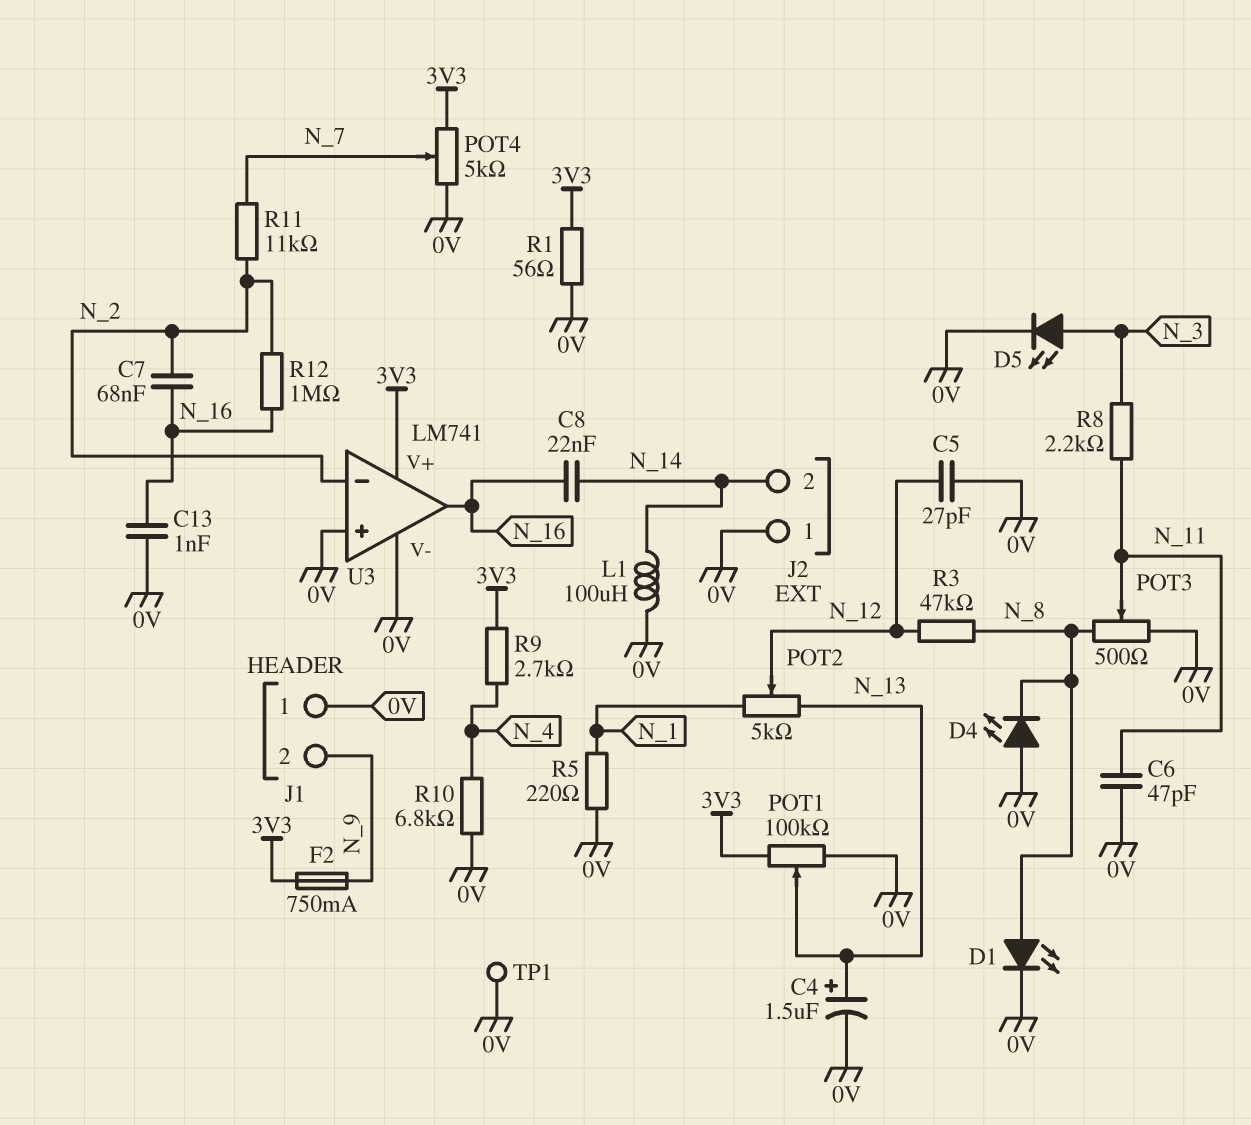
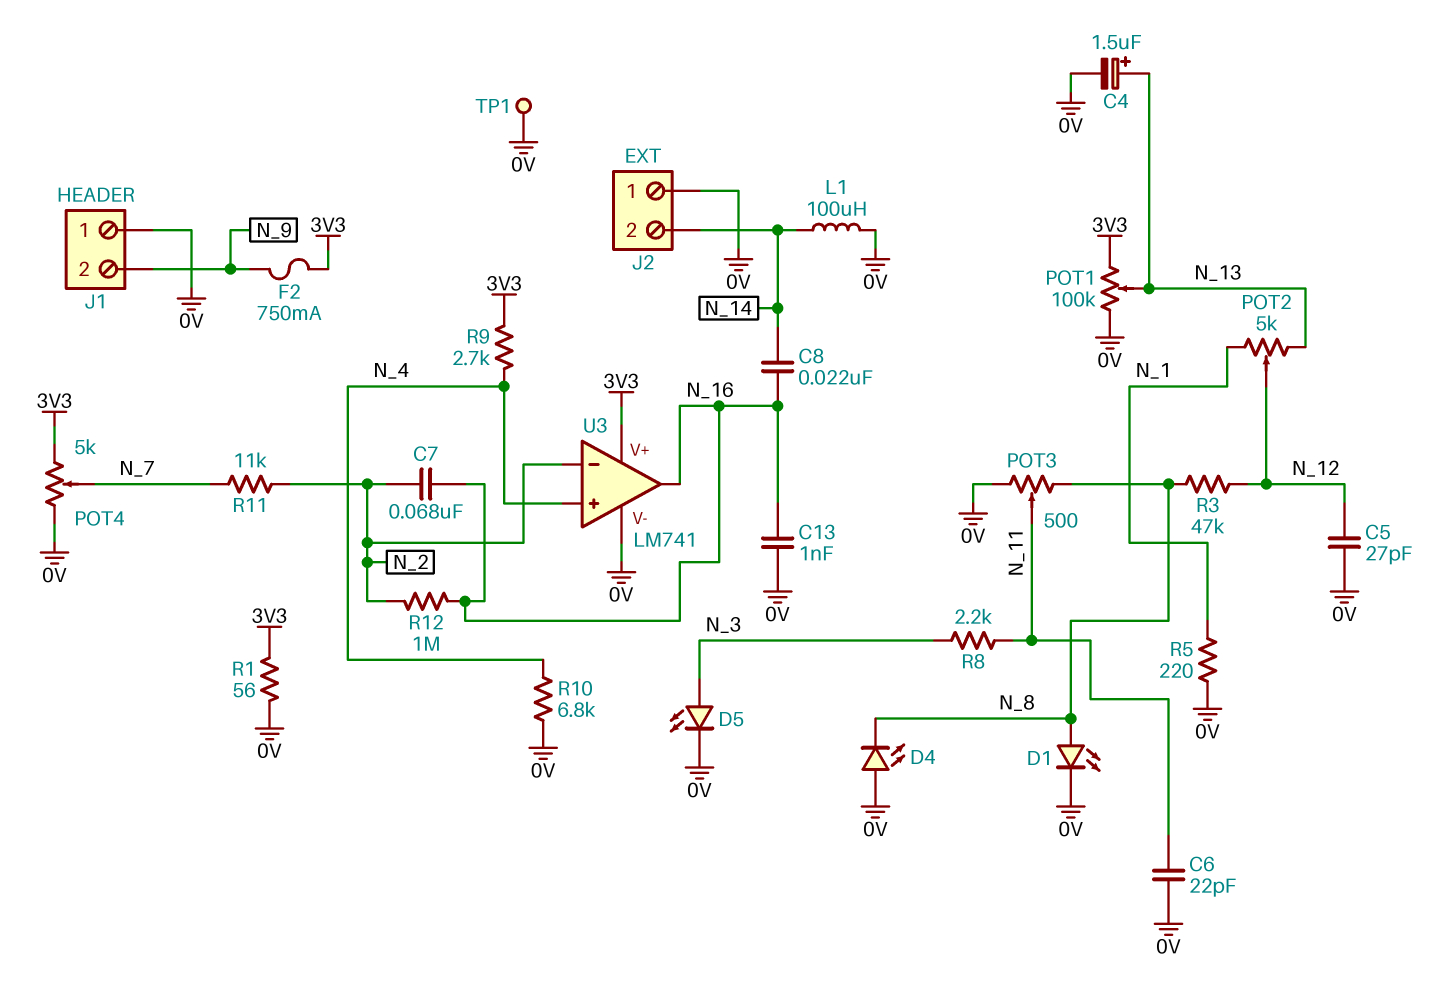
C6: 47pF (0V, N_11) -> 22pF (0V, N_11)
U3 pin in+: 0V -> N_4

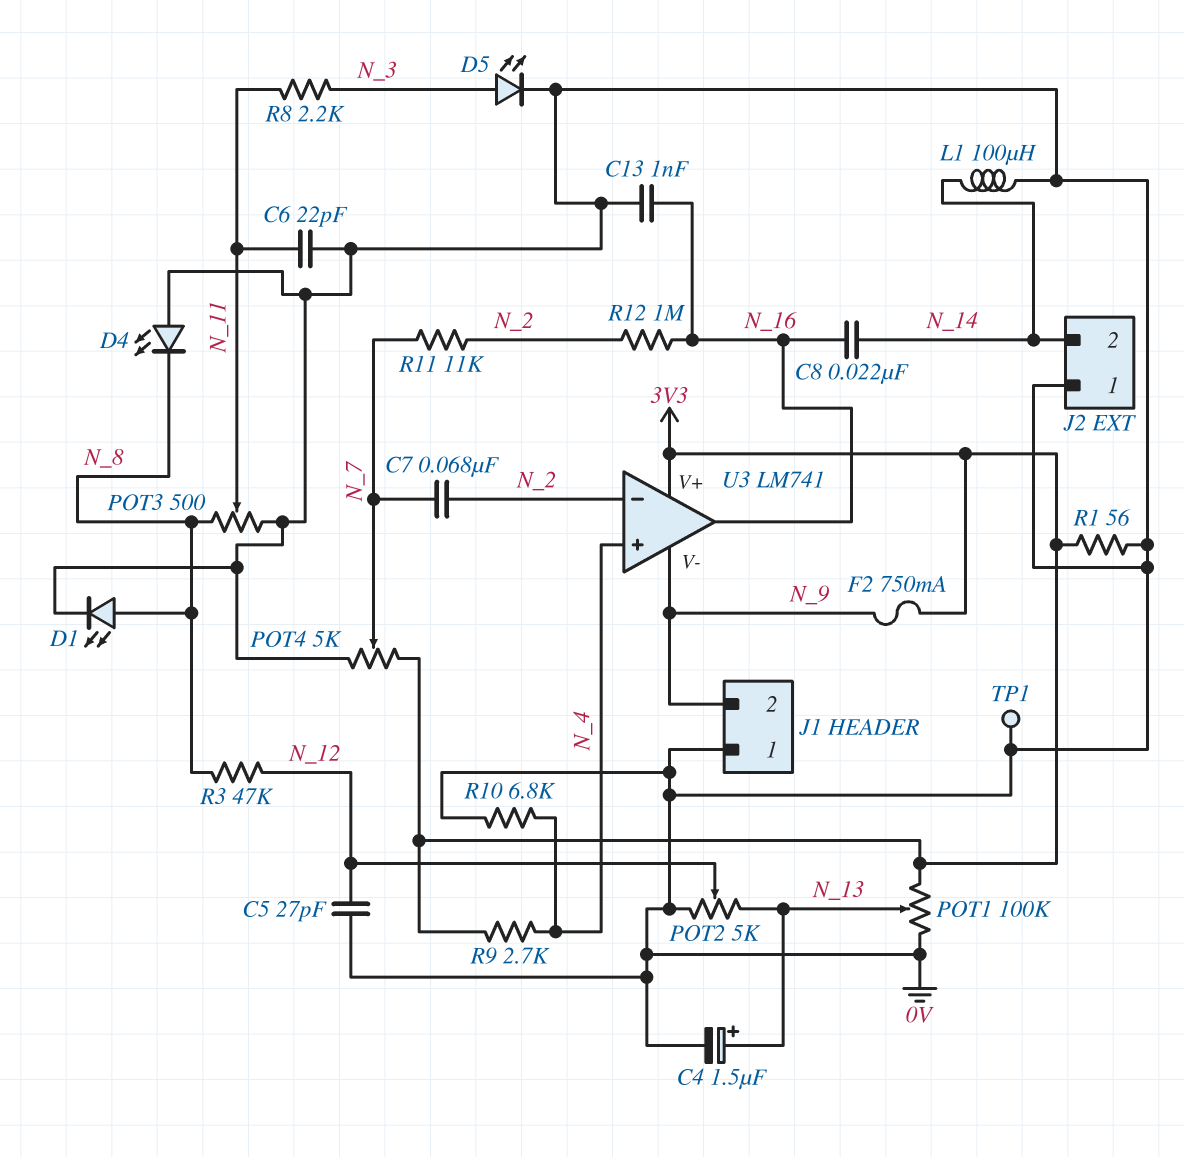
C7: 68nF (N_2, N_16) -> 68nF (N_2, N_7)
POT2: 5k (N_1, N_13, wiper N_12) -> 5k (0V, N_13, wiper N_12)
R5: 220 (0V, N_1) -> none
U3 pin V-: 0V -> N_9

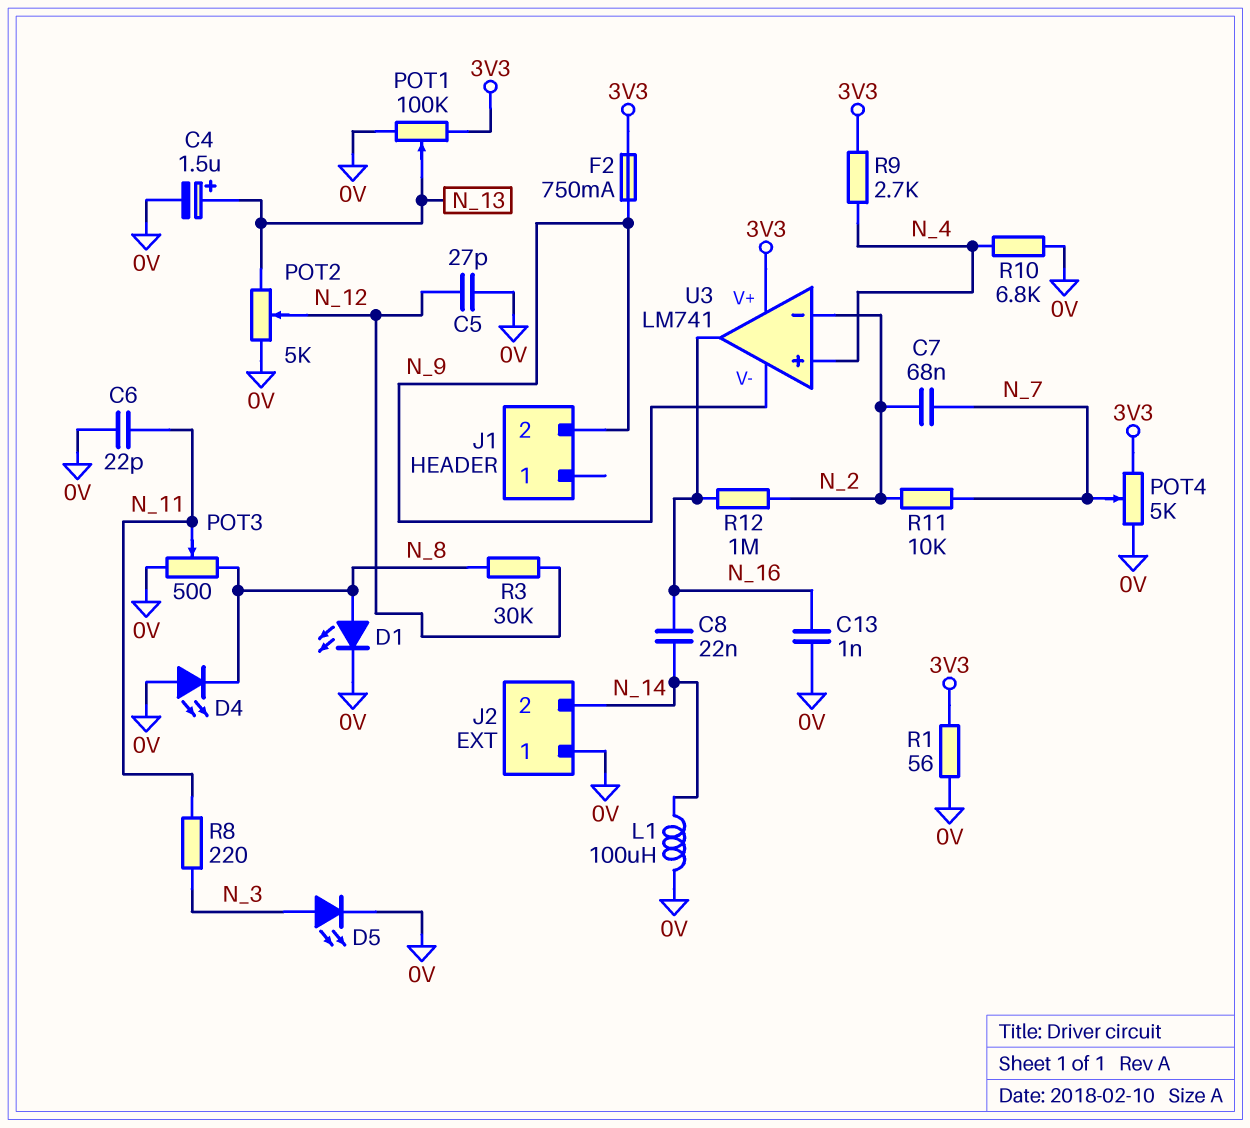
J1 pin 1: 0V -> none
R3: 47k (N_8, N_12) -> 30k (N_8, N_12)
R8: 2.2k (N_3, N_11) -> 220 (N_3, N_11)
R11: 11k (N_2, N_7) -> 10k (N_2, N_7)
TP1: test point (0V) -> none

